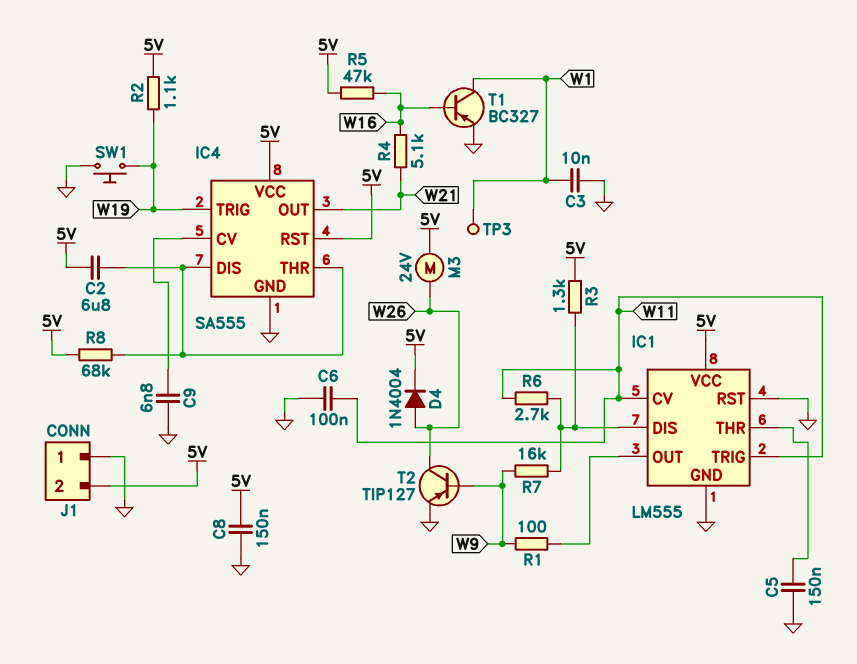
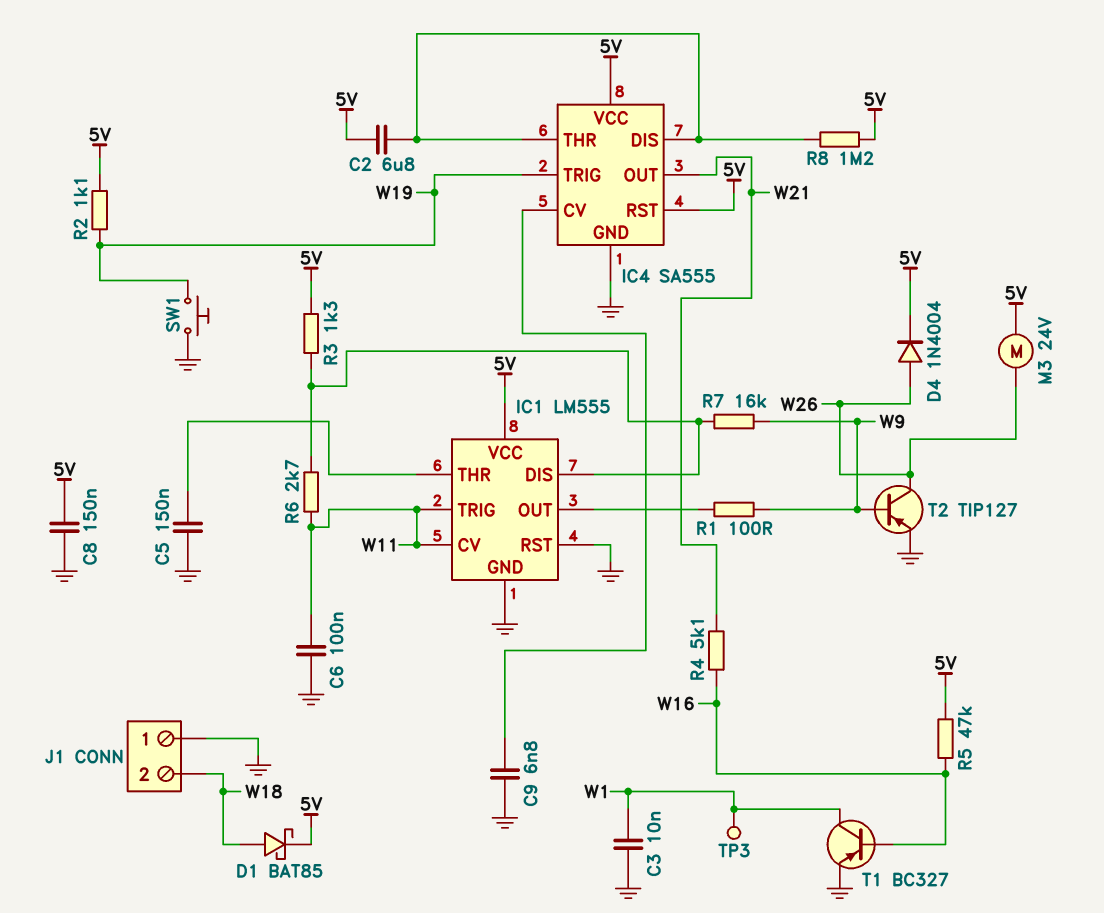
D1: none -> schottky BAT85 (A W18, K 5V)
J1 pin 2: 5V -> W18
R8: 68k (5V, IC4/DIS) -> 1.2M (5V, IC4/DIS)

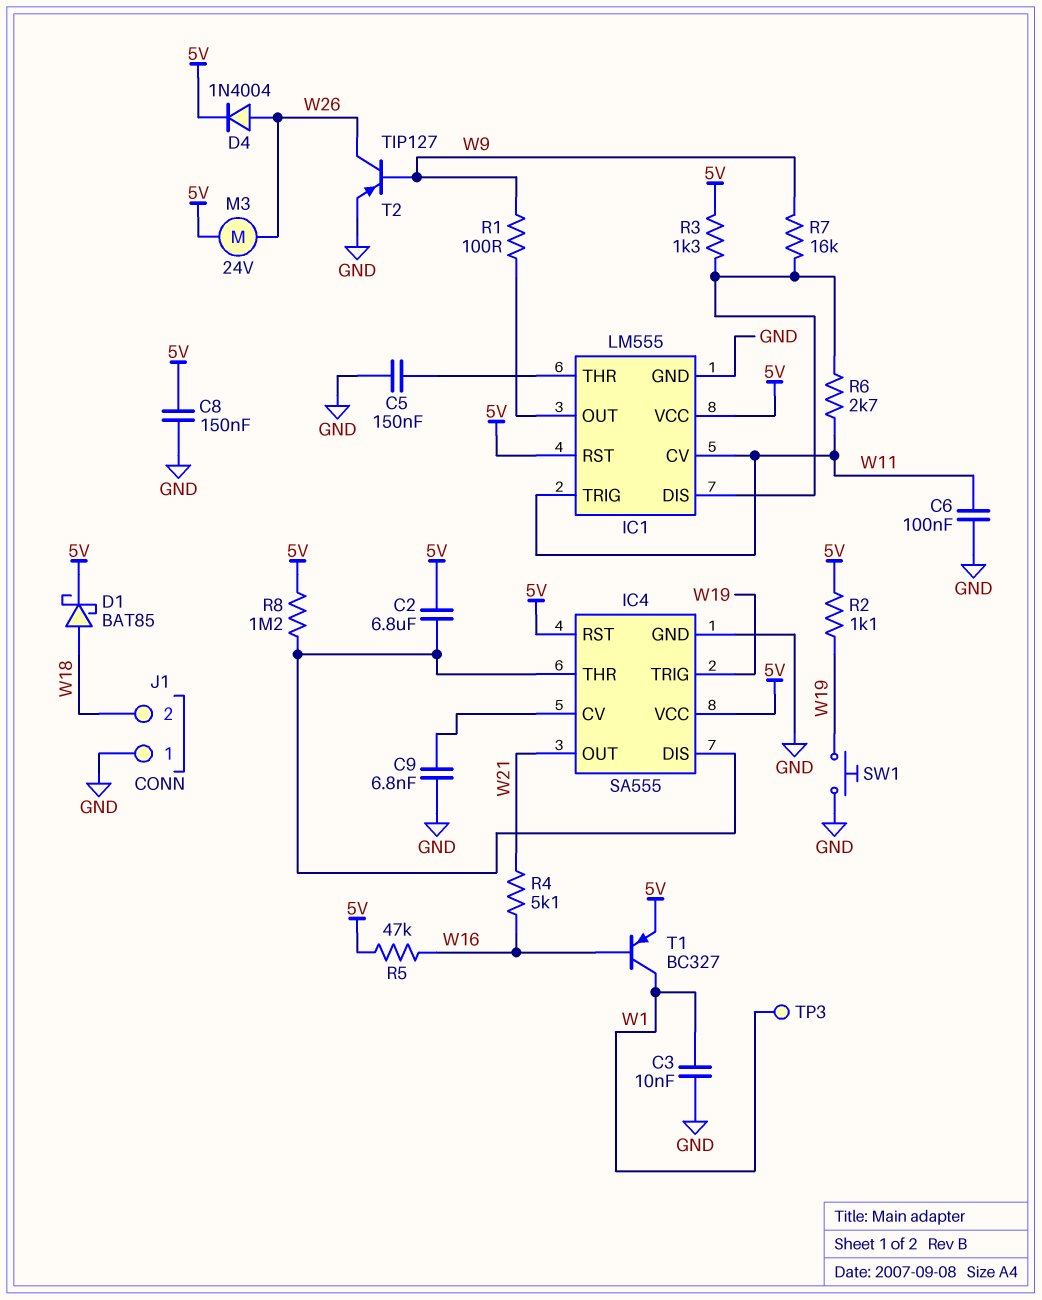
IC1 pin RST: GND -> 5V
T1: PNP BC327 (B W16, C W1, E GND) -> PNP BC327 (B W16, C W1, E 5V)

